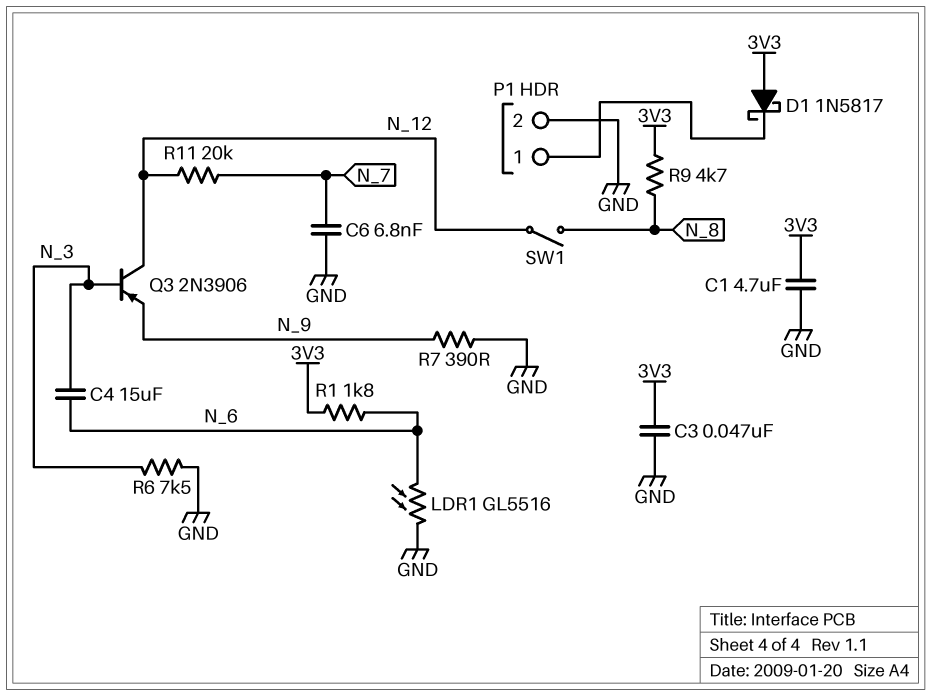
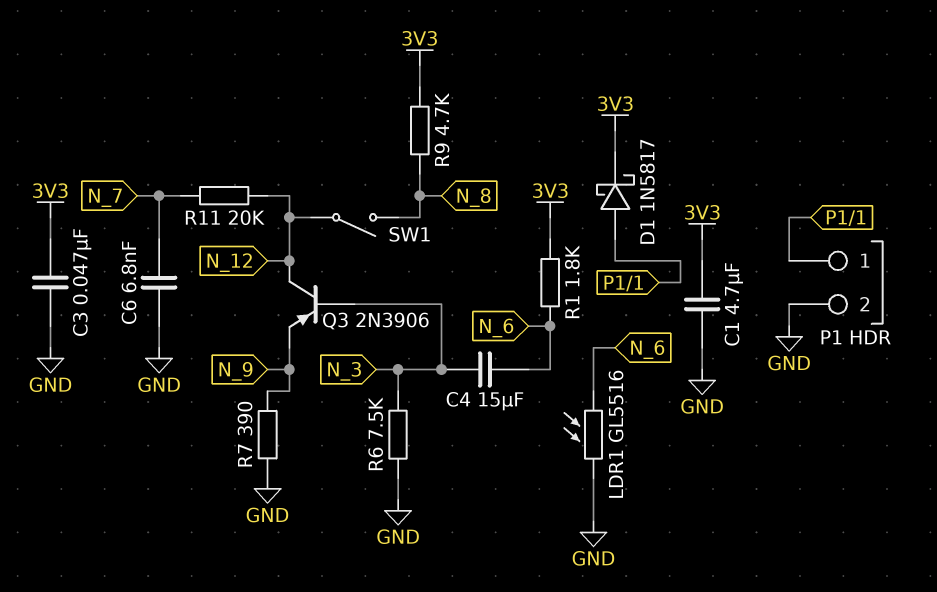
D1: schottky 1N5817 (A 3V3, K P1/1) -> schottky 1N5817 (A P1/1, K 3V3)

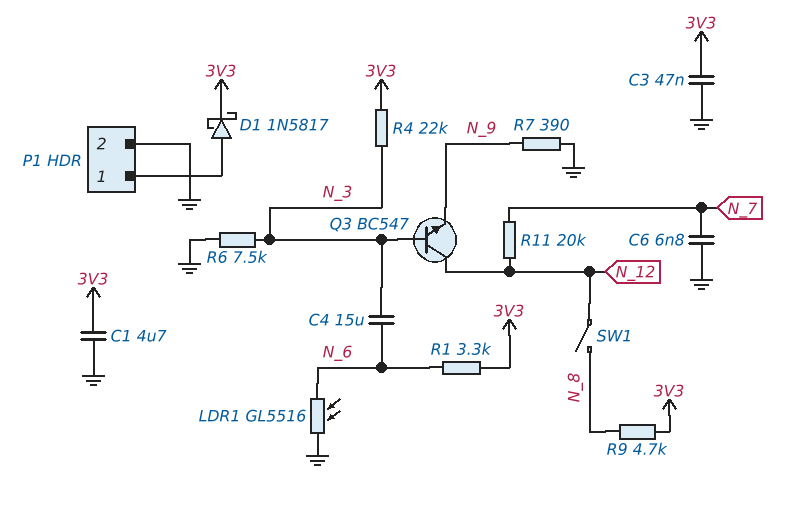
Q3: PNP 2N3906 (B N_3, C N_12, E N_9) -> NPN BC547 (B N_3, C N_12, E N_9)
R1: 1.8k (3V3, N_6) -> 3.3k (3V3, N_6)
R4: none -> 22k (3V3, N_3)

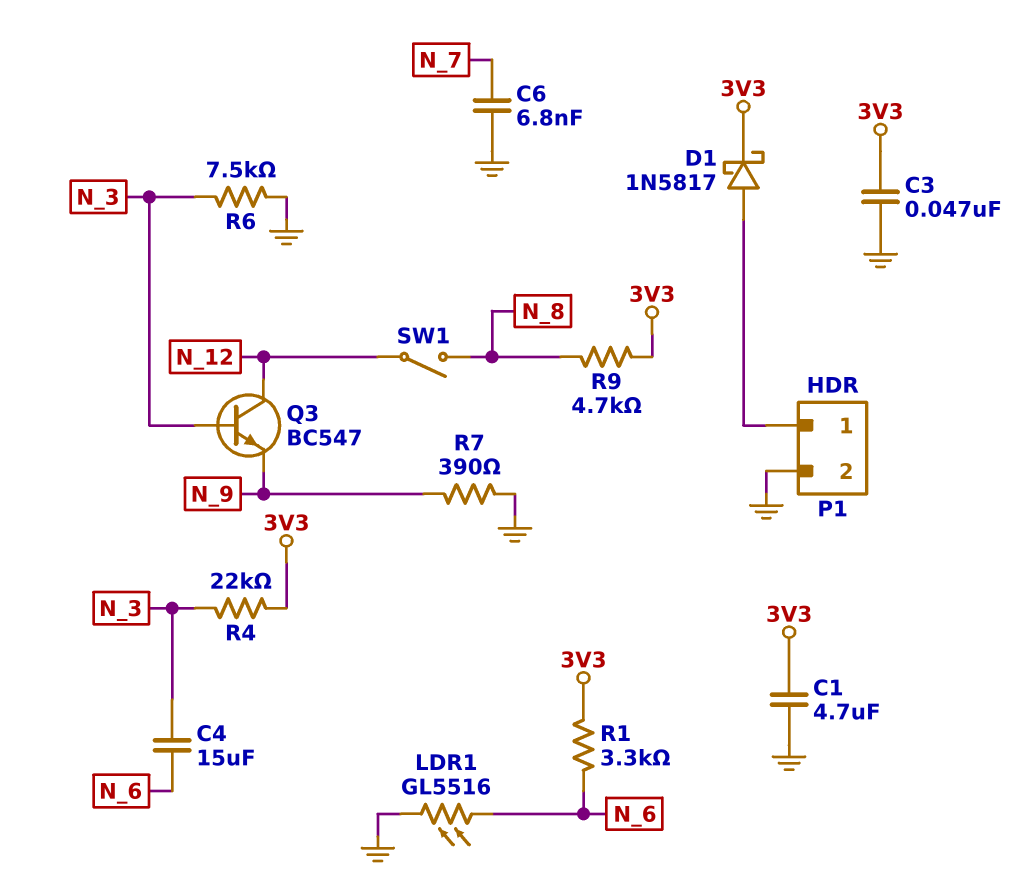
R11: 20k (N_7, N_12) -> none

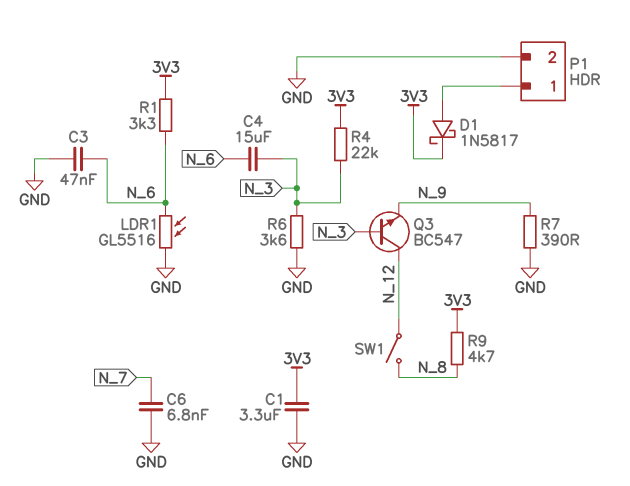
C1: 4.7uF (3V3, GND) -> 3.3uF (3V3, GND)
C3: 47nF (3V3, GND) -> 47nF (GND, N_6)
R6: 7.5k (GND, N_3) -> 3.6k (GND, N_3)

